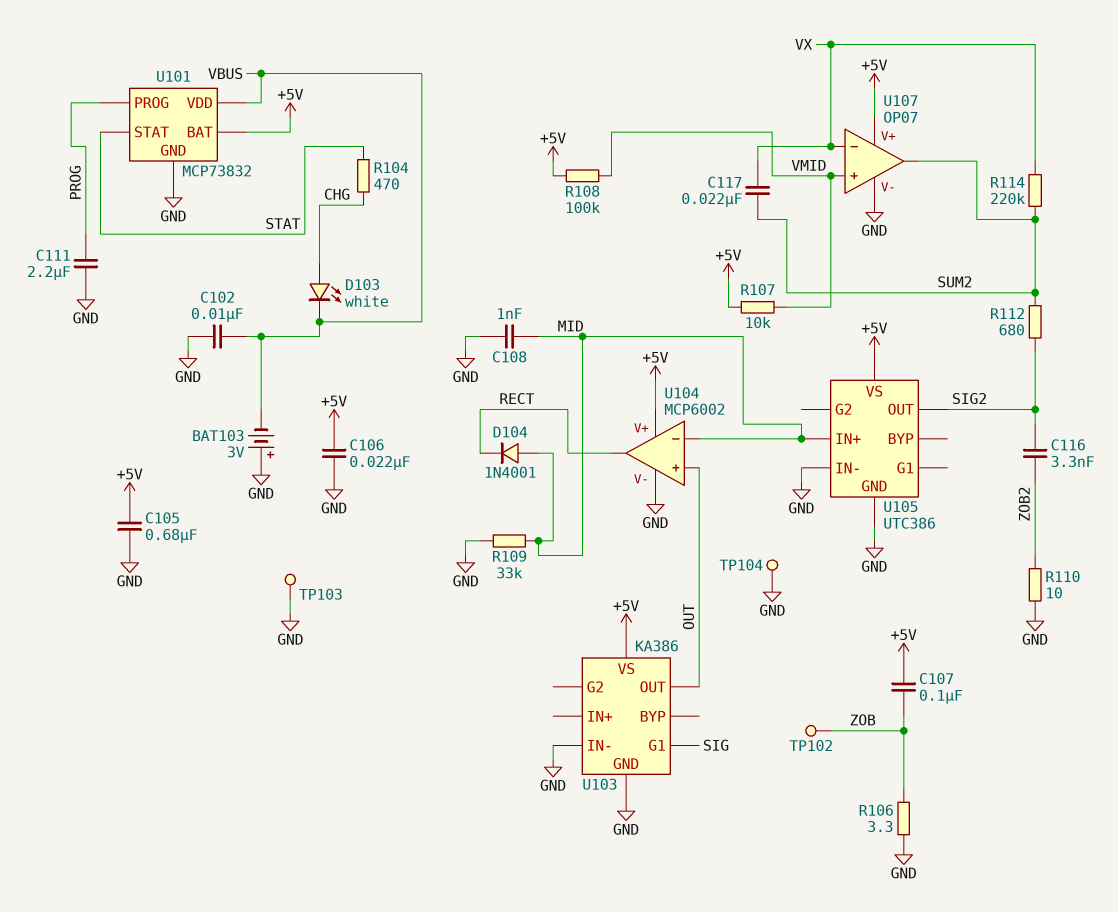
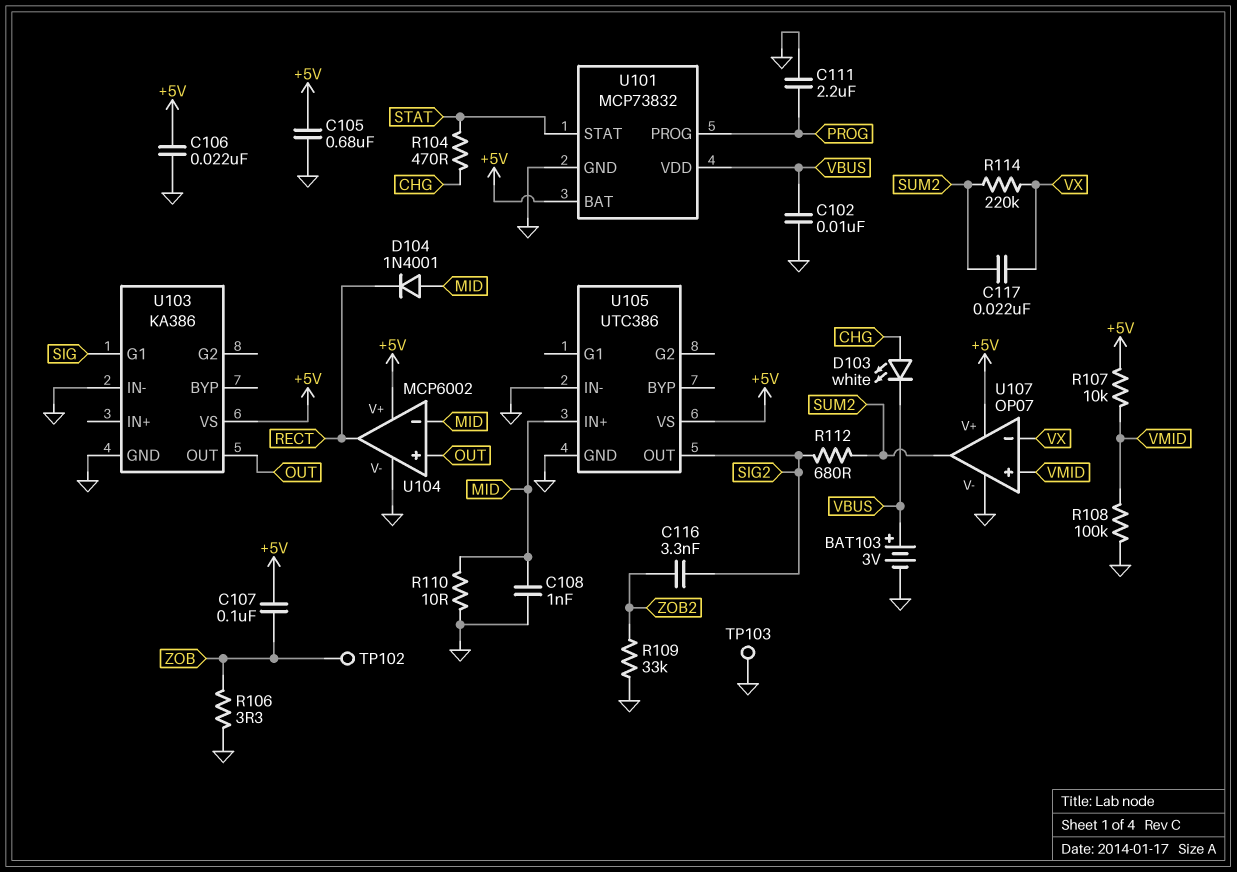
BAT103: 3V (plus GND, minus VBUS) -> 3V (plus VBUS, minus GND)
R108: 100k (+5V, VMID) -> 100k (GND, VMID)
R109: 33k (GND, MID) -> 33k (GND, ZOB2)
R110: 10 (GND, ZOB2) -> 10 (GND, MID)
TP104: test point (GND) -> none

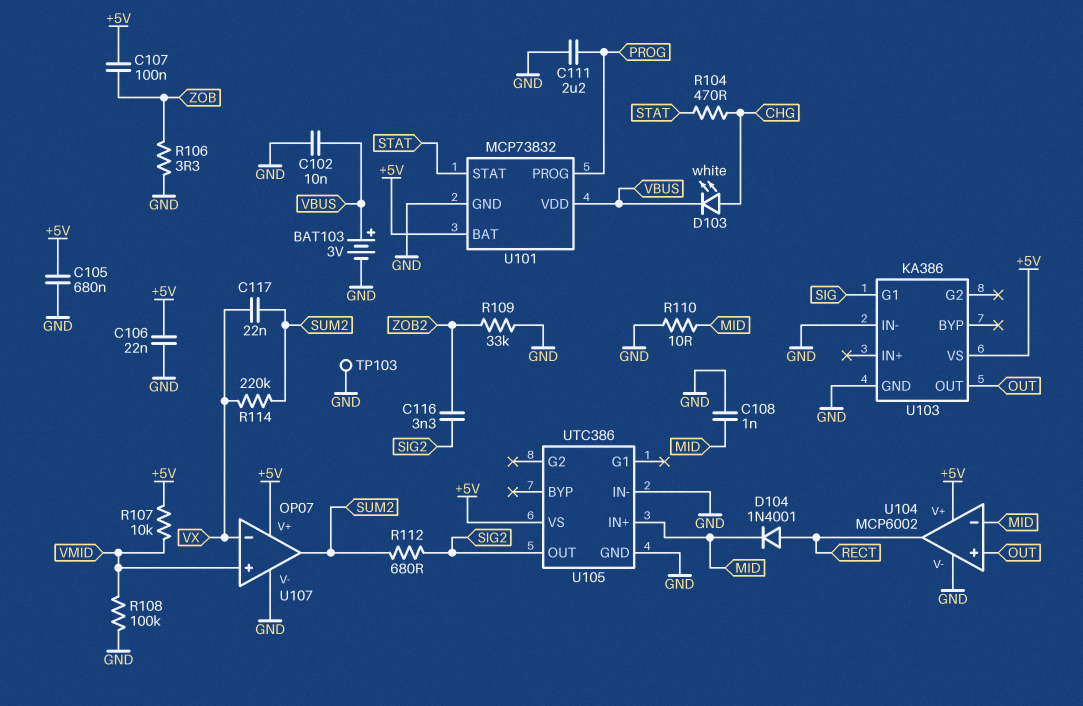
D104: diode 1N4001 (A MID, K RECT) -> diode 1N4001 (A RECT, K MID)
TP102: test point (ZOB) -> none

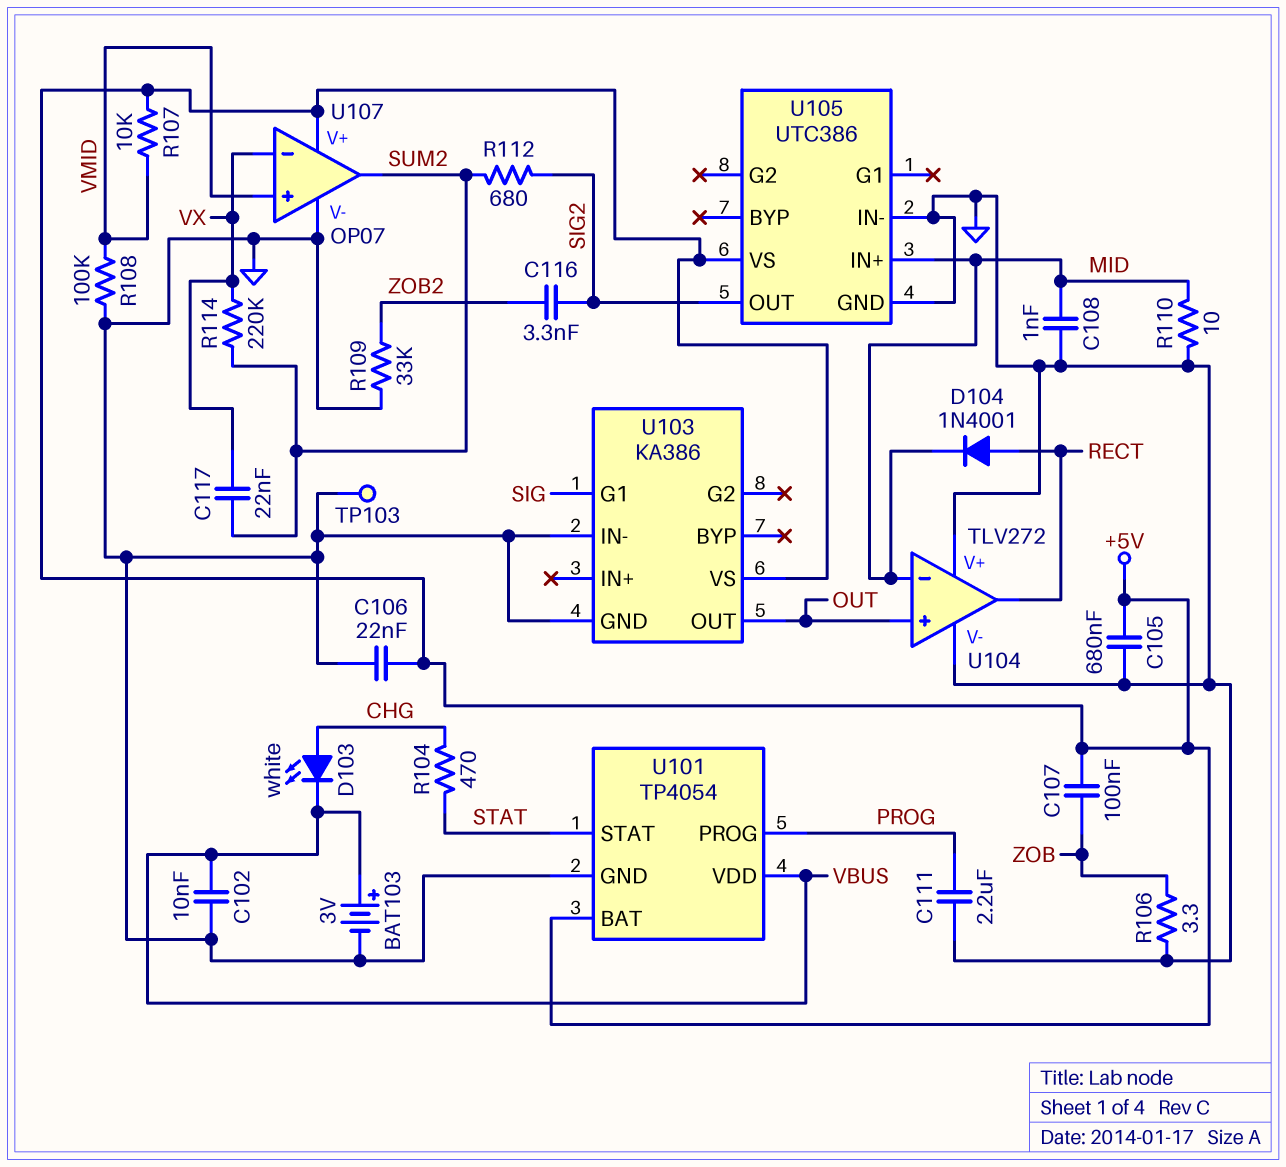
U101: MCP73832 -> TP4054
U104: MCP6002 -> TLV272
U104 pin V+: +5V -> GND

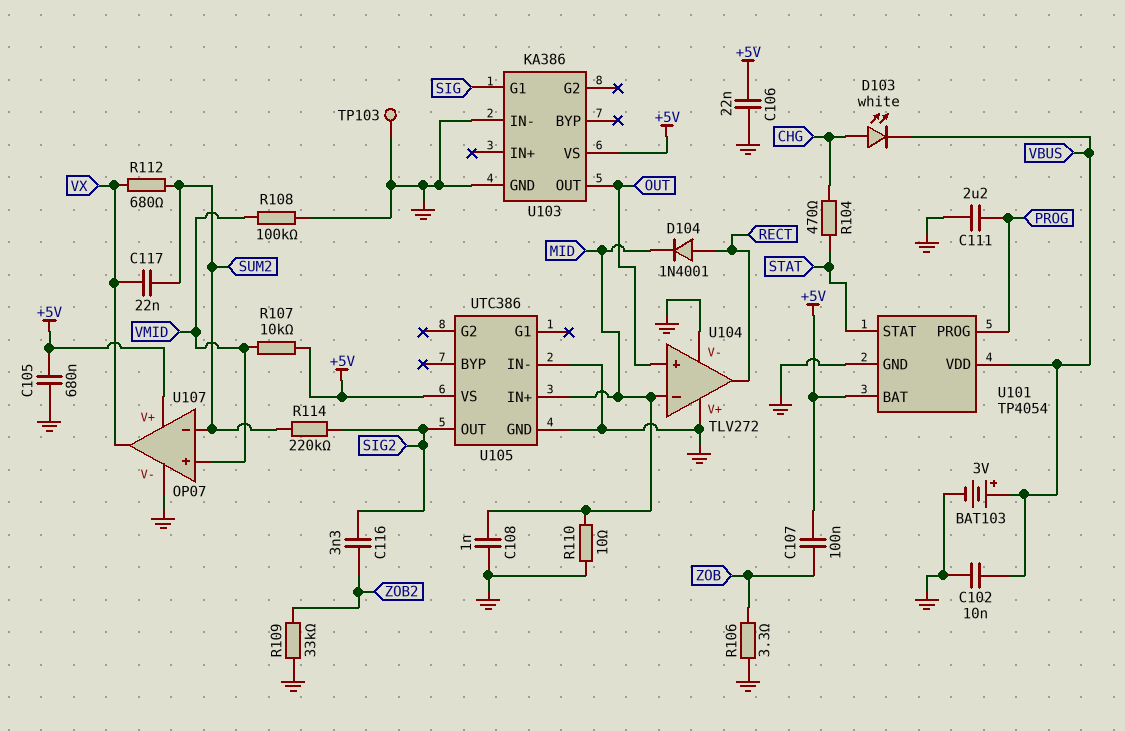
R112: 680 (SIG2, SUM2) -> 680 (SUM2, VX)
R114: 220k (SUM2, VX) -> 220k (SIG2, SUM2)
U107 pin in-: VX -> SUM2
U107 pin out: SUM2 -> VX

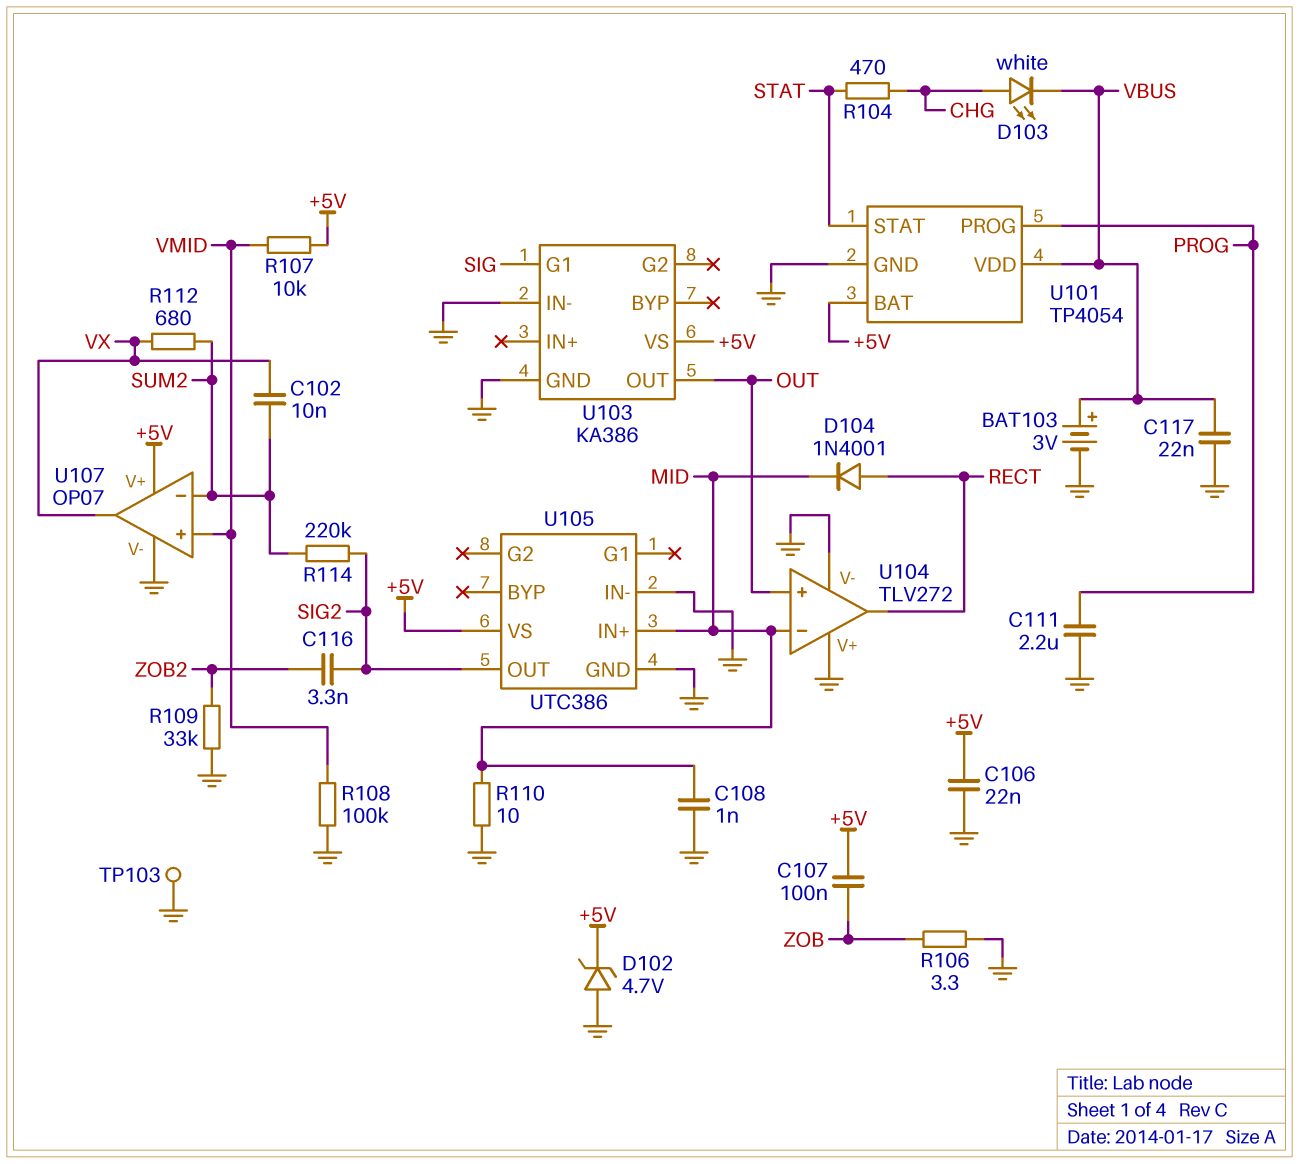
C102: 10nF (GND, VBUS) -> 10nF (SUM2, VX)
C105: 680nF (+5V, GND) -> none
C117: 22nF (SUM2, VX) -> 22nF (GND, VBUS)
D102: none -> zener 4.7V (A GND, K +5V)

